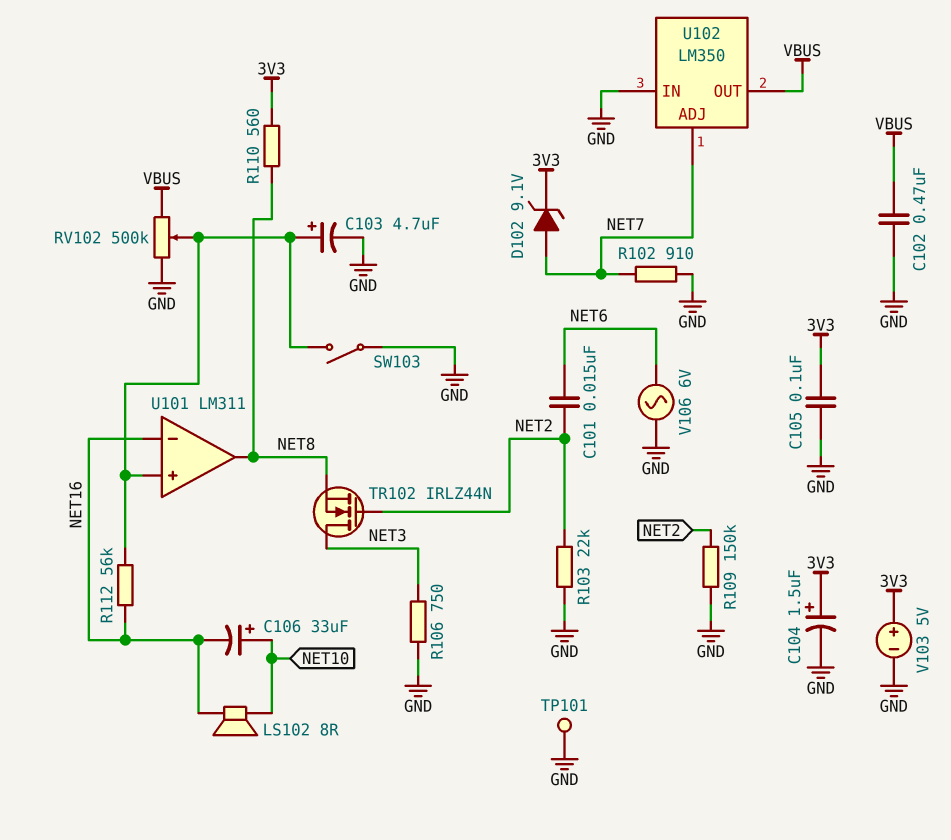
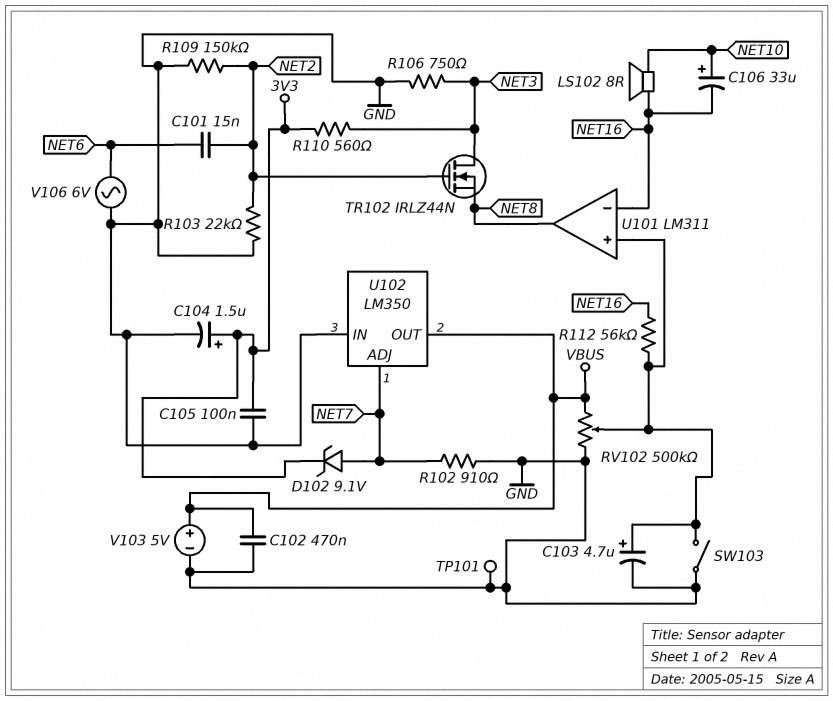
R110: 560 (3V3, NET8) -> 560 (3V3, NET3)
V103: 5V (plus 3V3, minus GND) -> 5V (plus VBUS, minus GND)

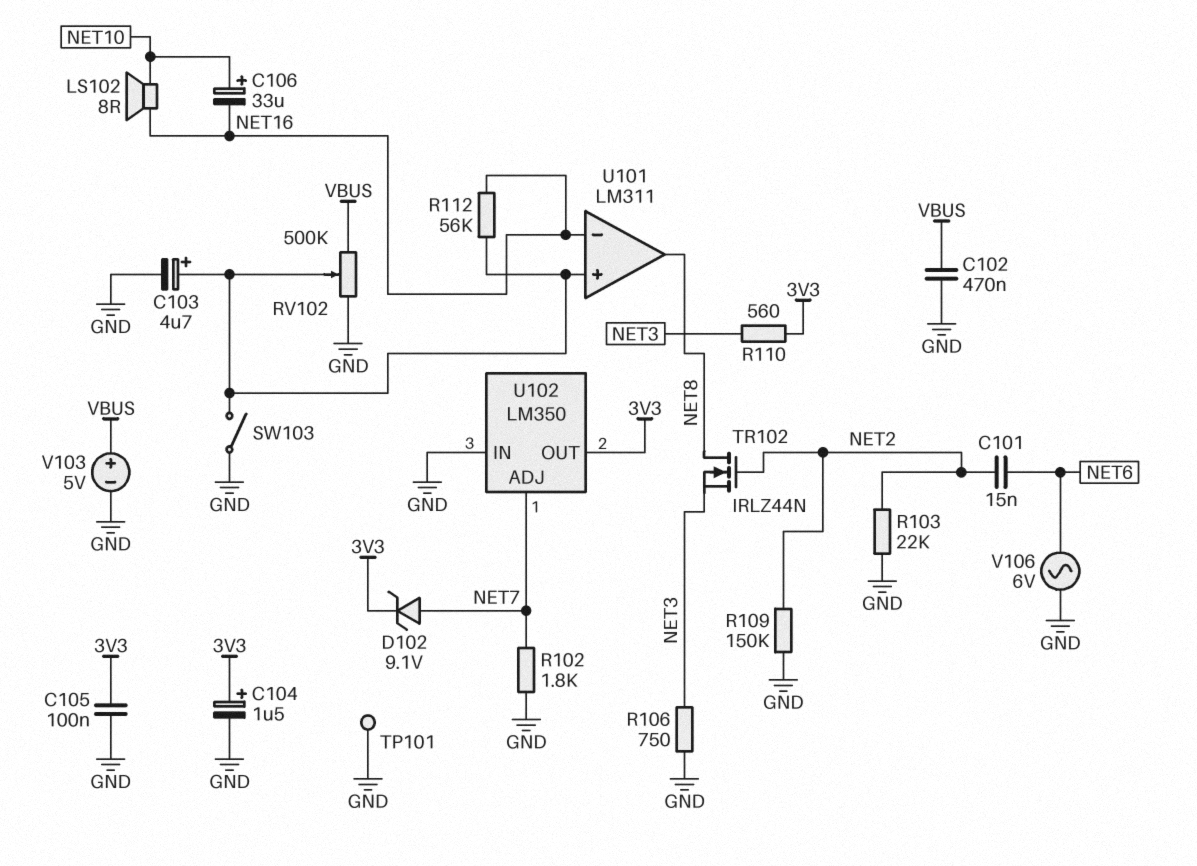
R102: 910 (GND, NET7) -> 1.8k (GND, NET7)
TR102: NMOS IRLZ44N (G NET2, D NET3, S NET8) -> NMOS IRLZ44N (G NET2, D NET8, S NET3)
U102 pin OUT: VBUS -> 3V3

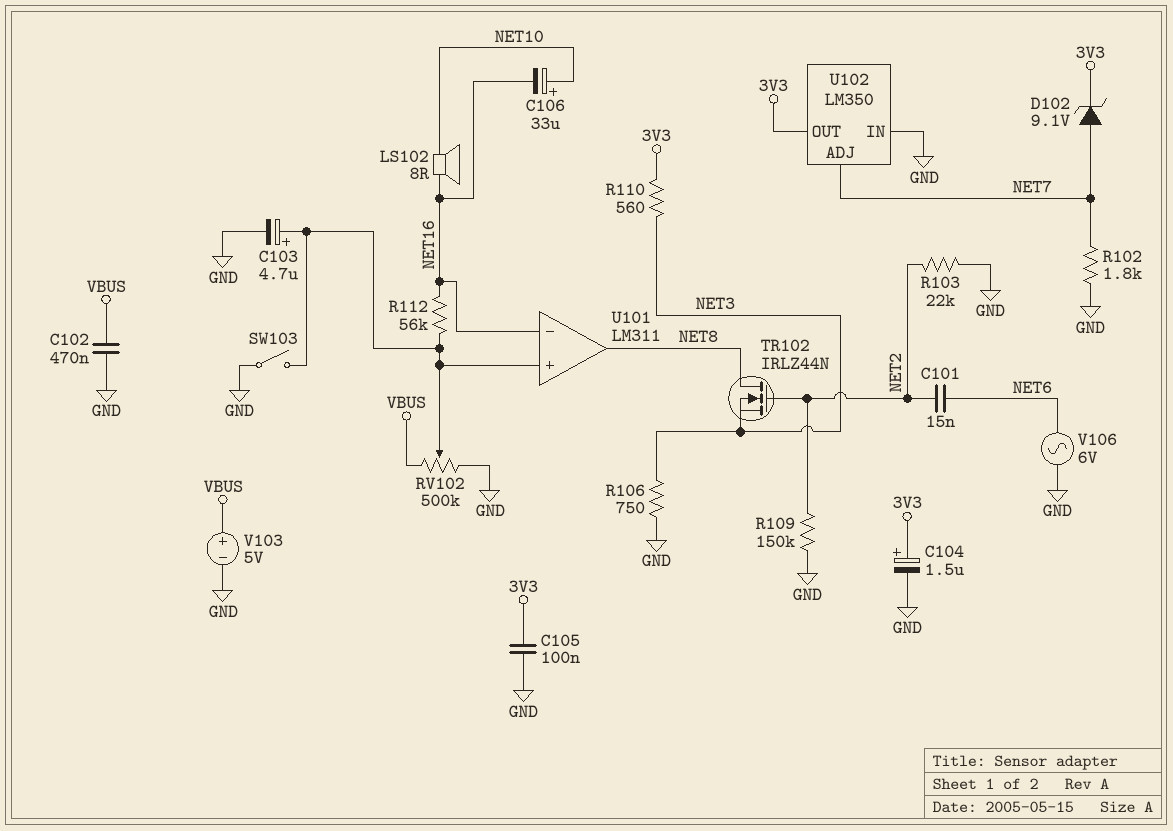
TP101: test point (GND) -> none

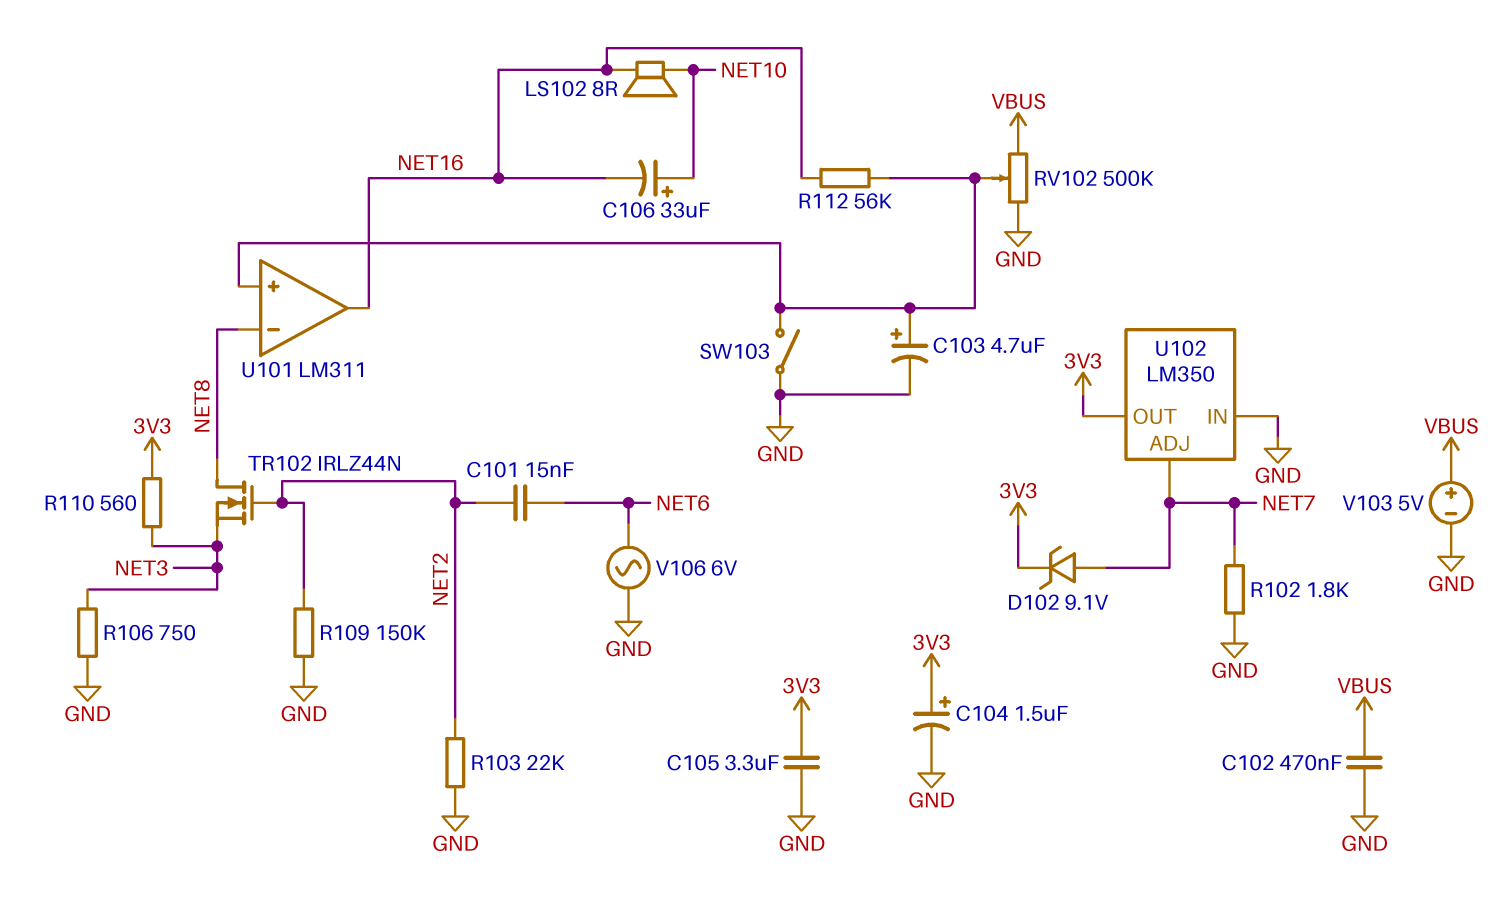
C105: 100nF (3V3, GND) -> 3.3uF (3V3, GND)
U101 pin in-: NET16 -> NET8
U101 pin out: NET8 -> NET16

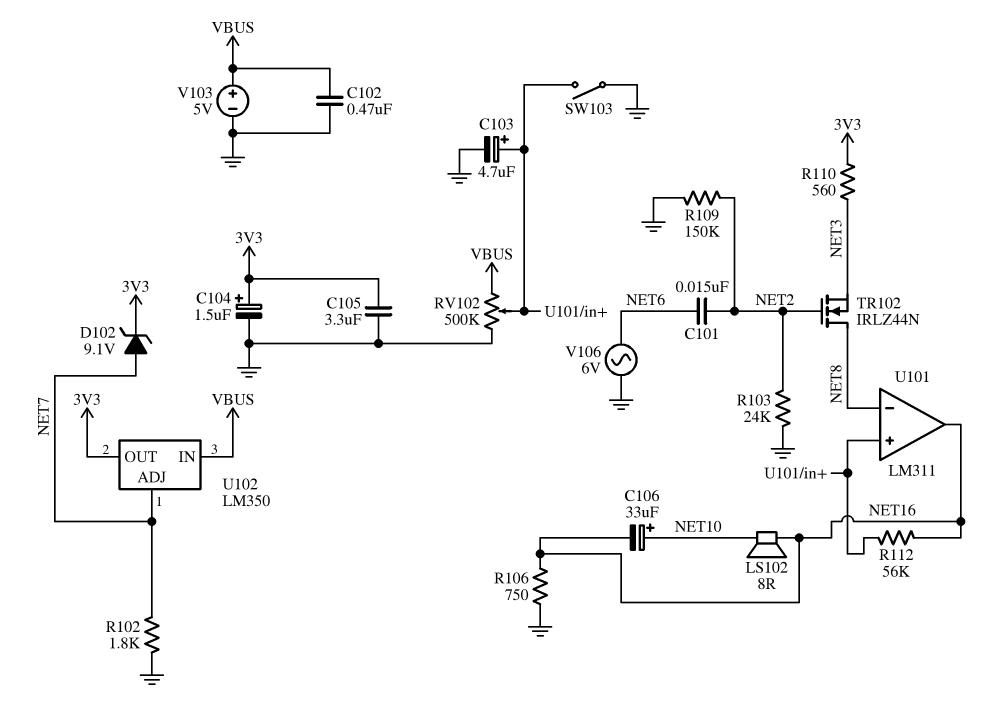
R103: 22k (GND, NET2) -> 24k (GND, NET2)
R106: 750 (GND, NET3) -> 750 (GND, NET16)
U102 pin IN: GND -> VBUS

